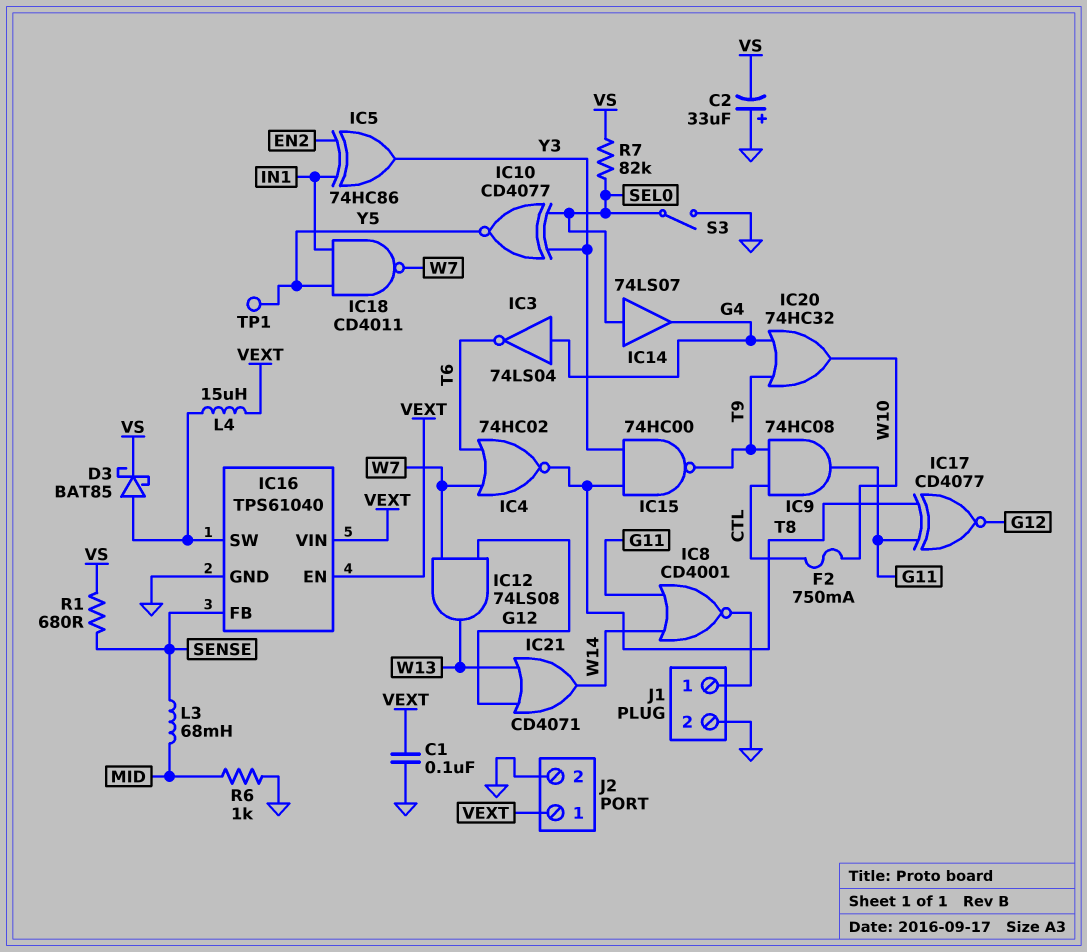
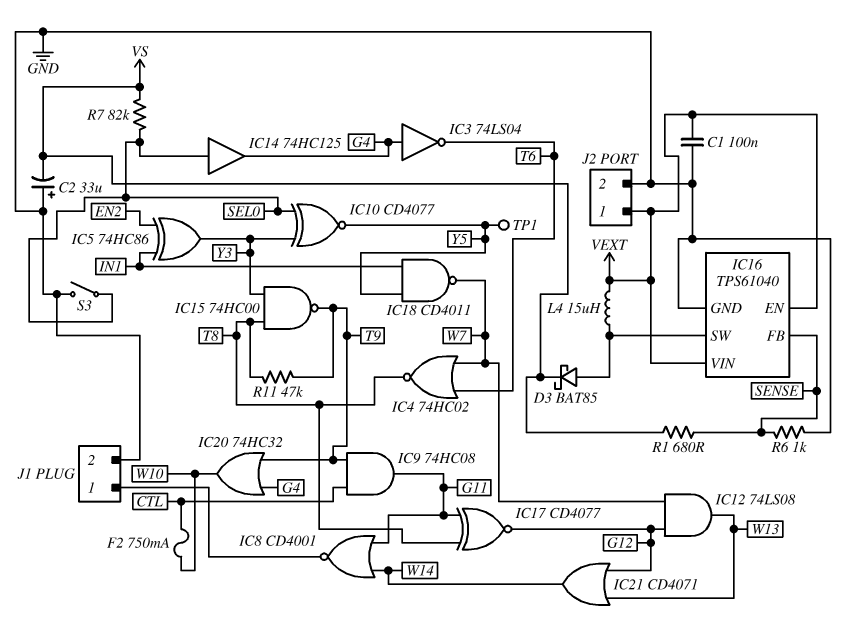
IC14: buffer 74LS07 (in SEL0, out G4) -> buffer 74HC125 (in SEL0, out G4)
L3: 68mH (MID, SENSE) -> none
R6: 1k (GND, MID) -> 1k (GND, SENSE)
R11: none -> 47k (T8, T9)

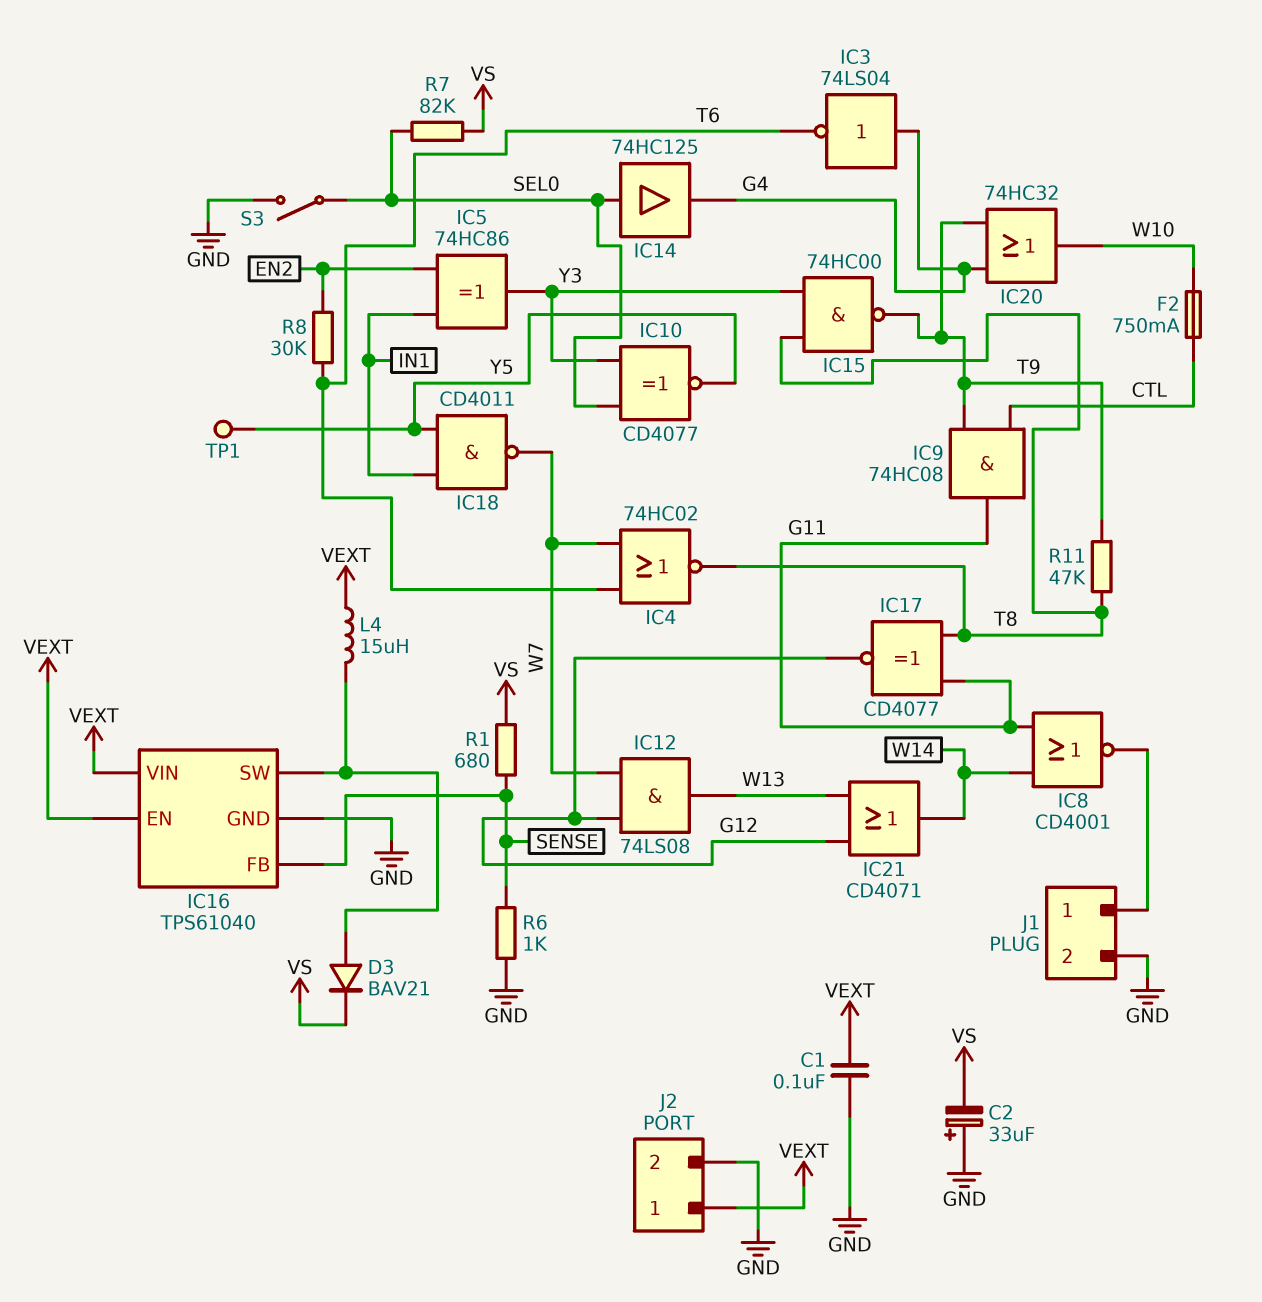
D3: schottky BAT85 (A IC16/SW, K VS) -> diode BAV21 (A IC16/SW, K VS)
R8: none -> 30k (EN2, T6)

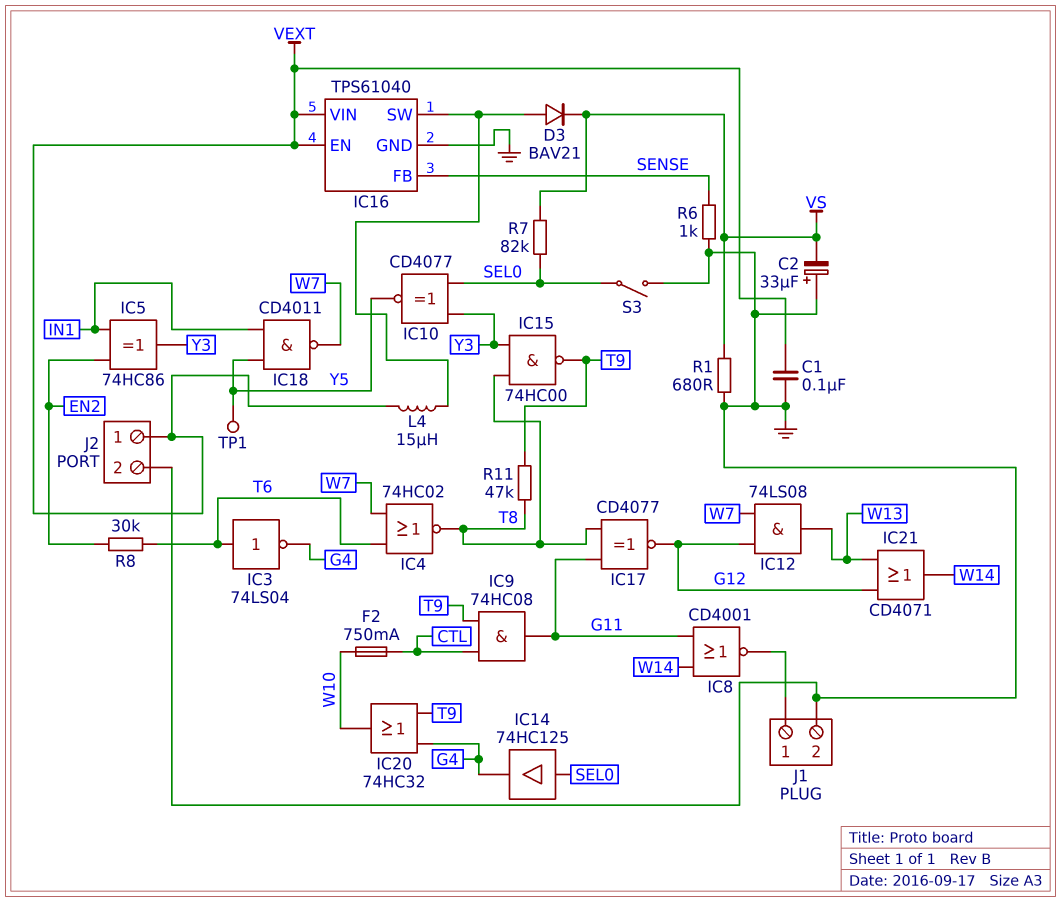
IC3: NOT 74LS04 (in G4, out T6) -> NOT 74LS04 (in T6, out G4)
R1: 680 (SENSE, VS) -> 680 (GND, VS)

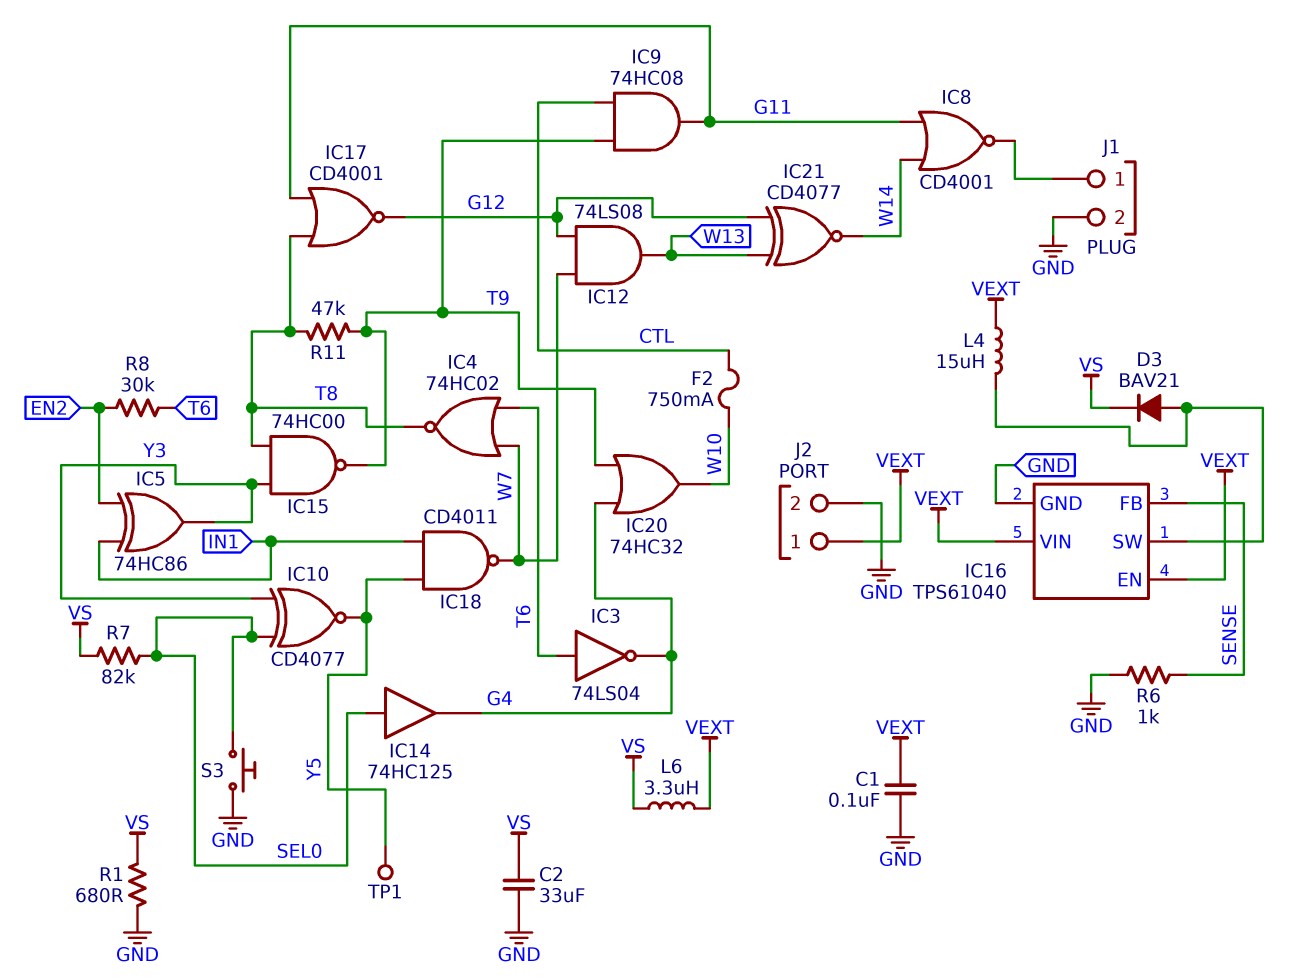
C2: 33uF (plus GND, minus VS) -> 33uF (GND, VS)
IC17: XNOR CD4077 (in G11, in T8, out G12) -> NOR CD4001 (in G11, in T8, out G12)
IC21: OR CD4071 (in G12, in W13, out W14) -> XNOR CD4077 (in G12, in W13, out W14)
L6: none -> 3.3uH (VEXT, VS)
S3: switch (GND, SEL0) -> button (GND, SEL0)

